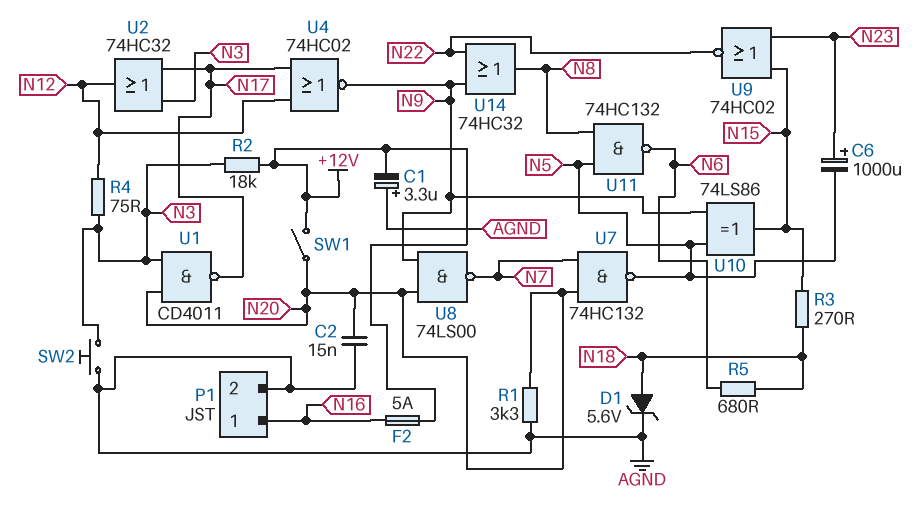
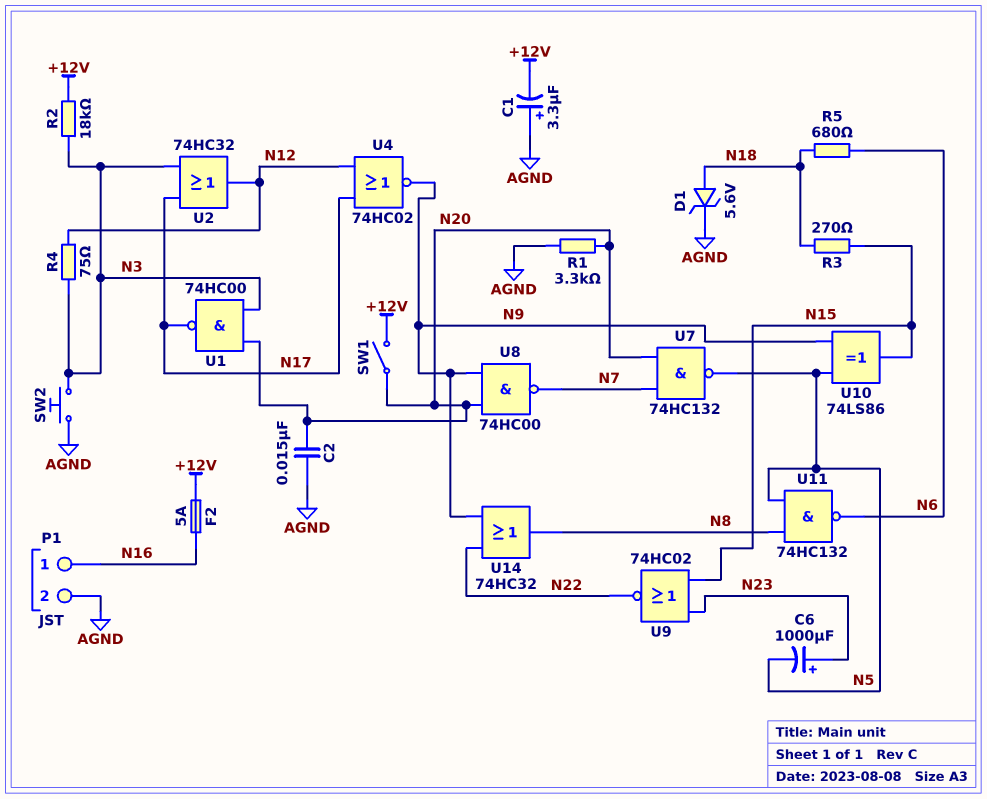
U1: NAND CD4011 (in N3, in N20, out N17) -> NAND 74HC00 (in N3, in N20, out N17)
U8: NAND 74LS00 (in N9, in N20, out N7) -> NAND 74HC00 (in N9, in N20, out N7)

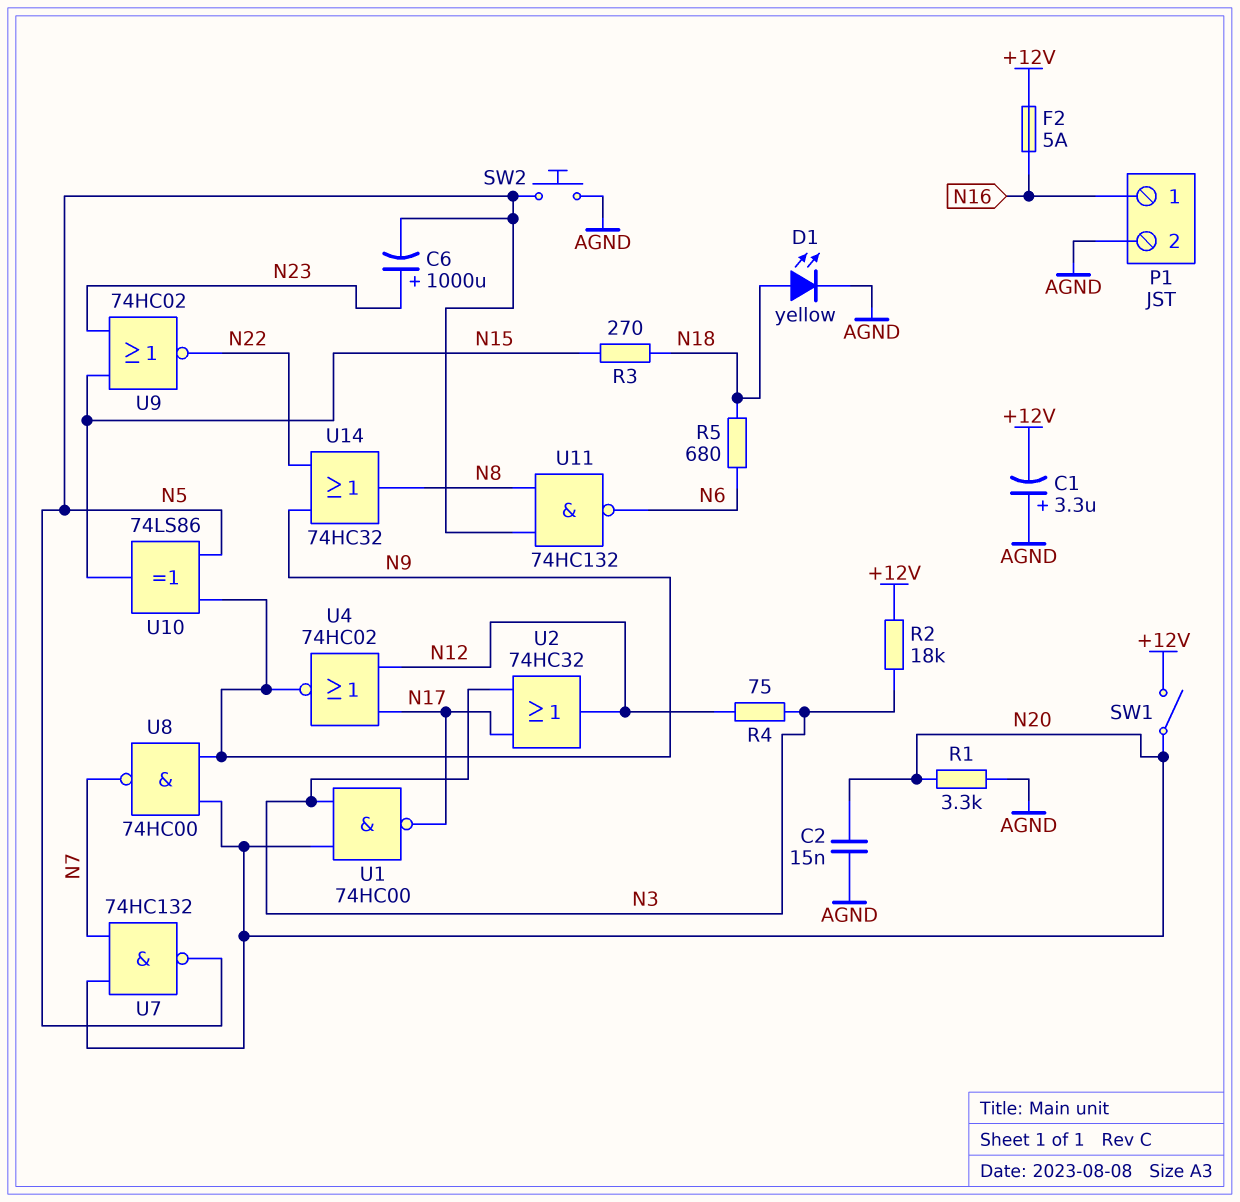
D1: zener 5.6V (A N18, K AGND) -> LED yellow (A N18, K AGND)
SW2: button (AGND, N3) -> button (AGND, N5)

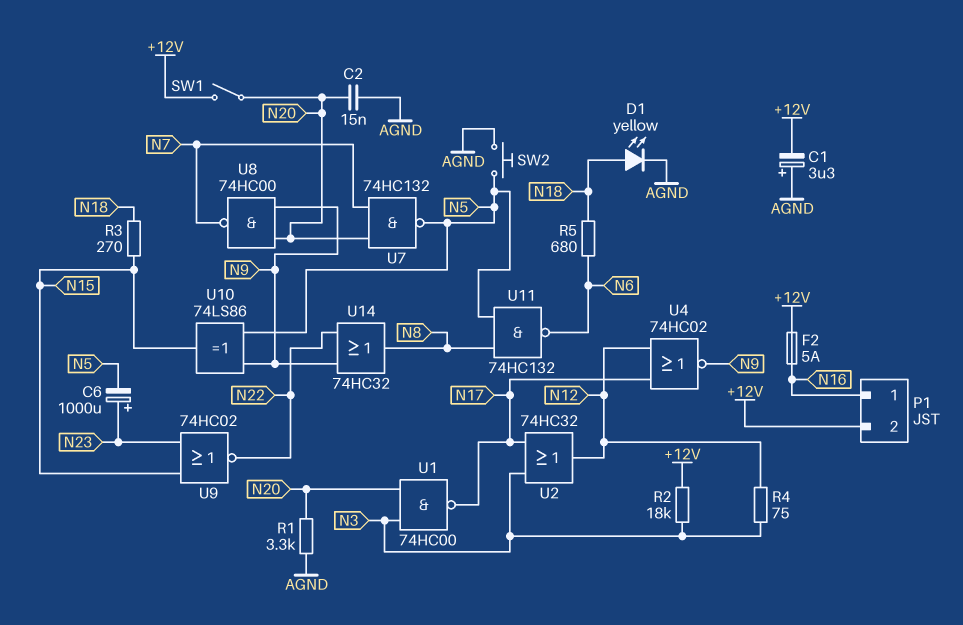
P1 pin 2: AGND -> +12V

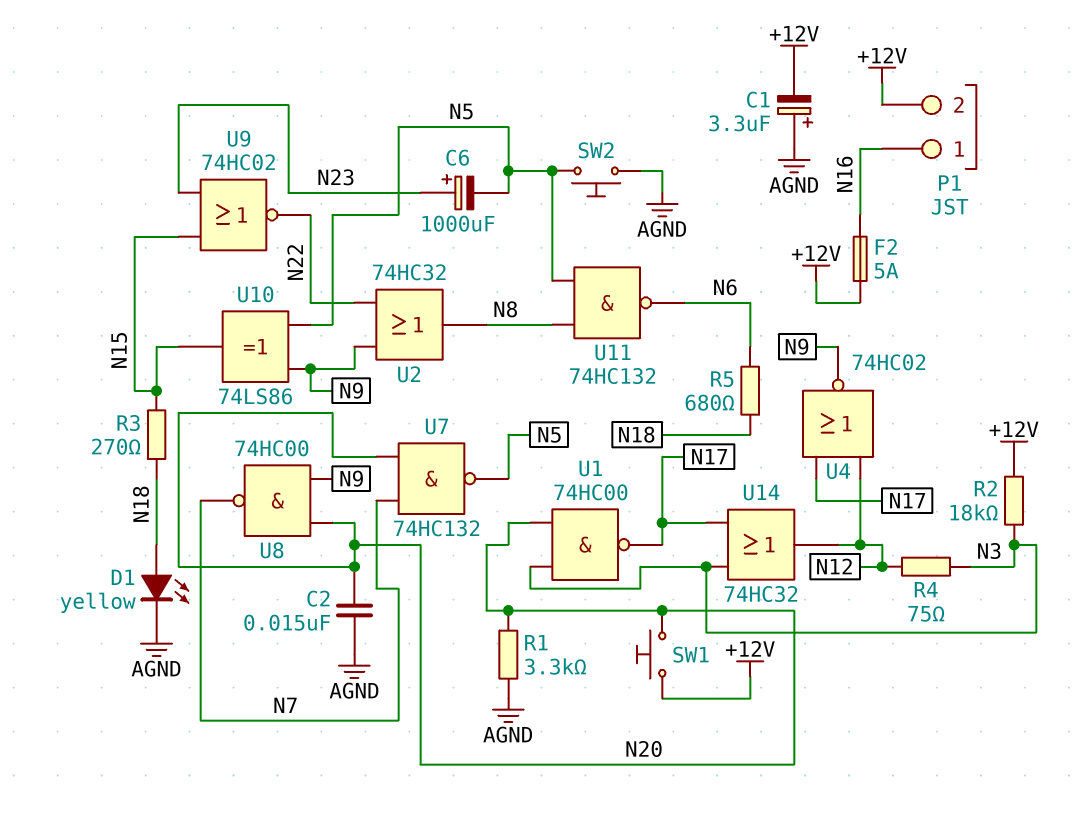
SW1: switch (+12V, N20) -> button (+12V, N20)
U2: OR 74HC32 (in N3, in N17, out N12) -> OR 74HC32 (in N9, in N22, out N8)
U14: OR 74HC32 (in N9, in N22, out N8) -> OR 74HC32 (in N3, in N17, out N12)

